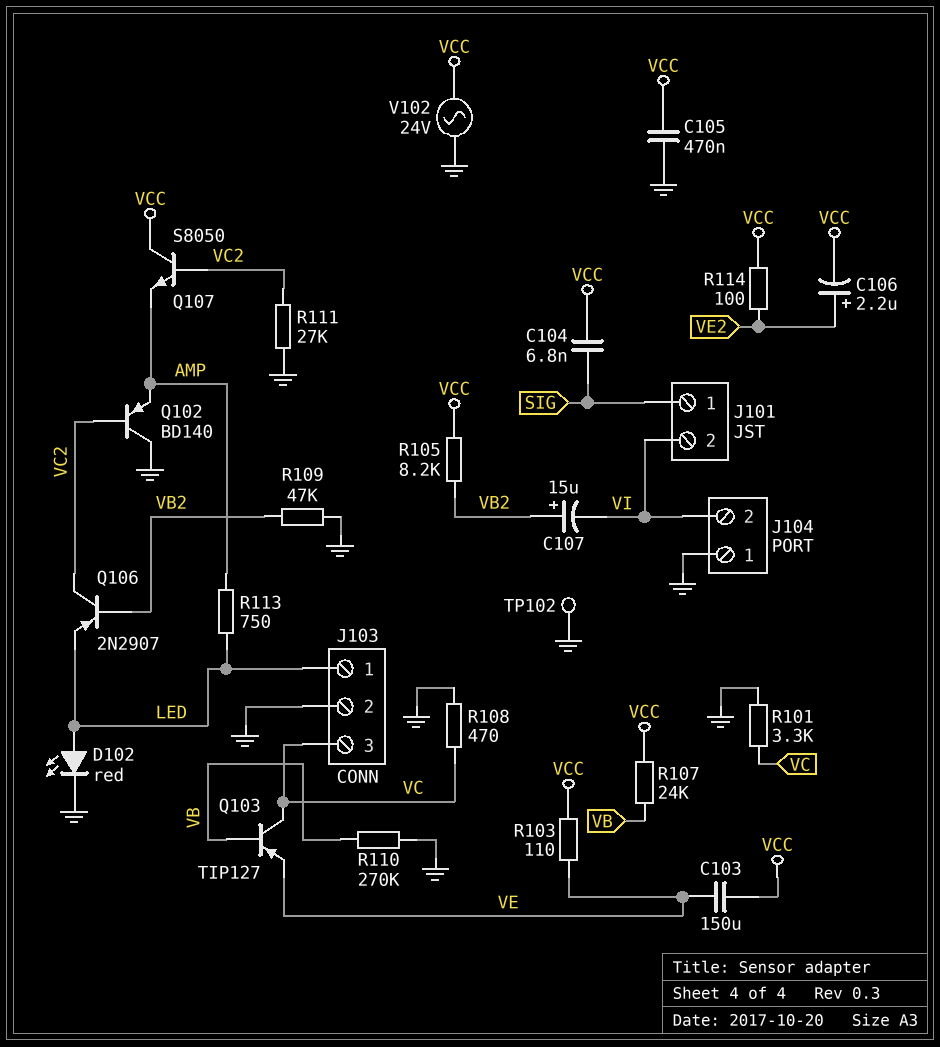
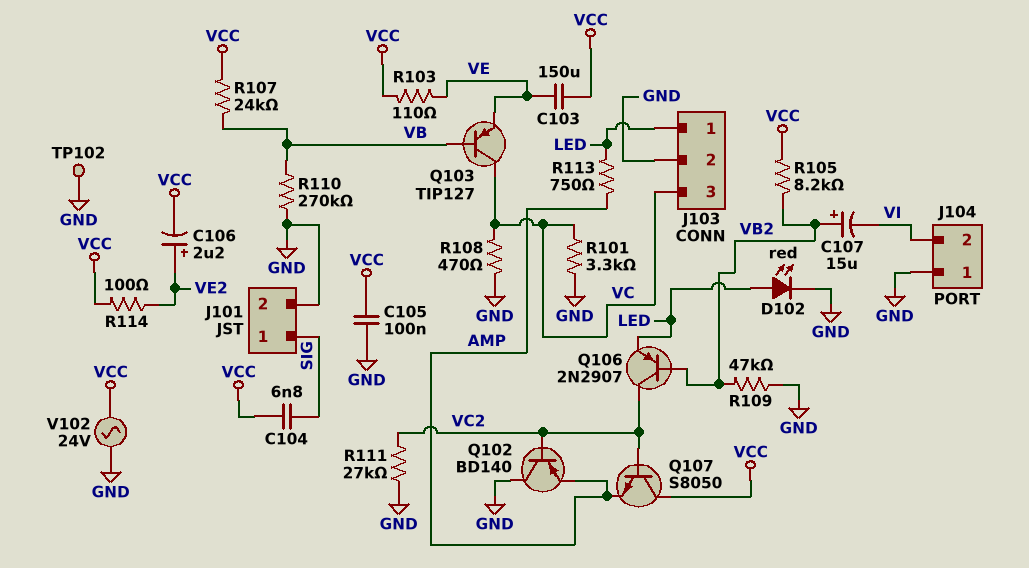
C105: 470nF (GND, VCC) -> 100nF (GND, VCC)
J101 pin 2: VI -> GND

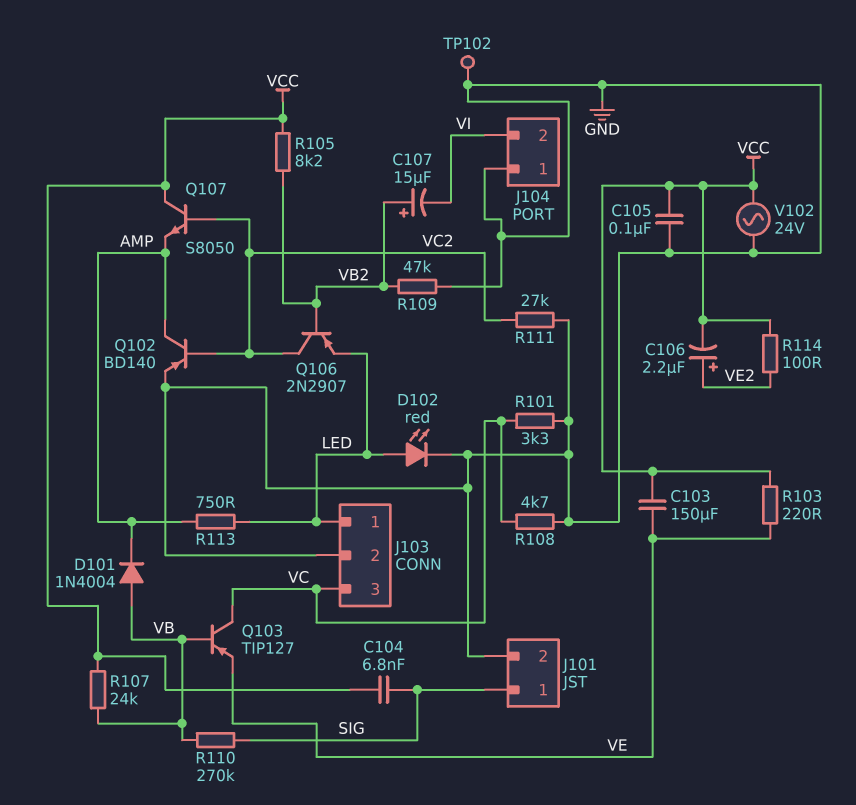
D101: none -> diode 1N4004 (A VB, K AMP)
Q102: PNP BD140 (B VC2, C GND, E AMP) -> PNP BD140 (B VC2, C AMP, E GND)
R103: 110 (VCC, VE) -> 220 (VCC, VE)
R108: 470 (GND, VC) -> 4.7k (GND, VC)
R110: 270k (GND, VB) -> 270k (SIG, VB)

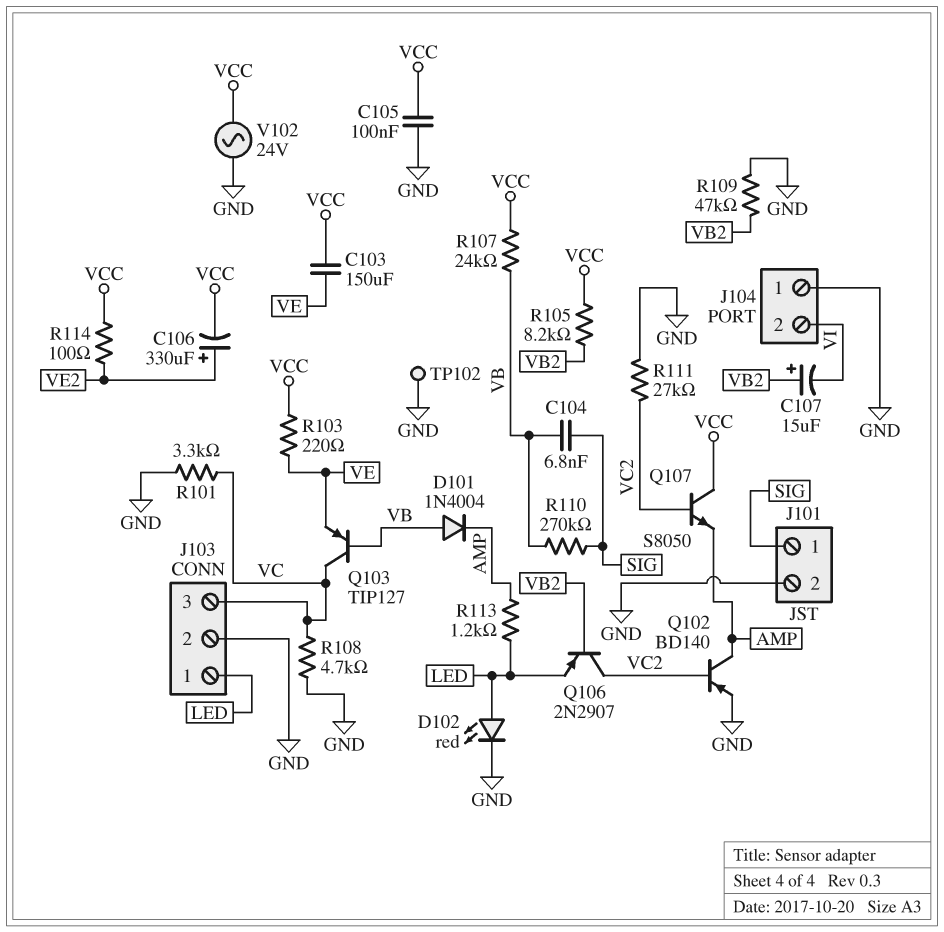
C104: 6.8nF (SIG, VCC) -> 6.8nF (SIG, VB)
C106: 2.2uF (plus VE2, minus VCC) -> 330uF (plus VE2, minus VCC)
R113: 750 (AMP, LED) -> 1.2k (AMP, LED)

